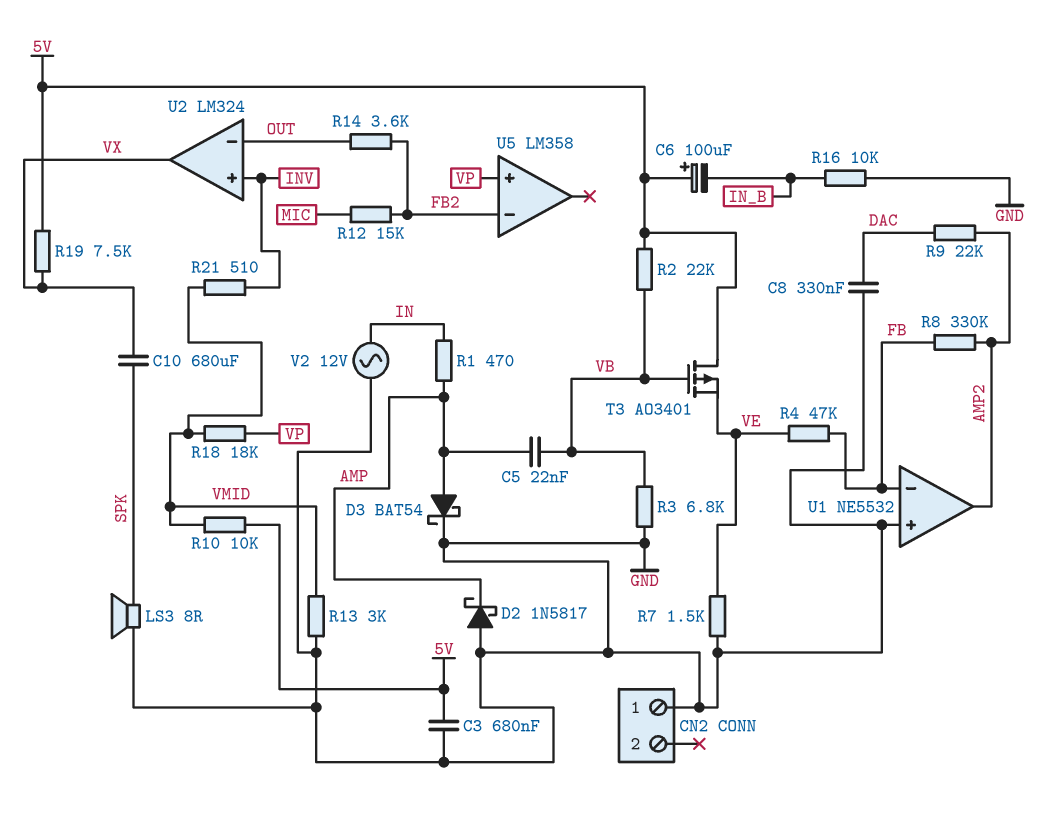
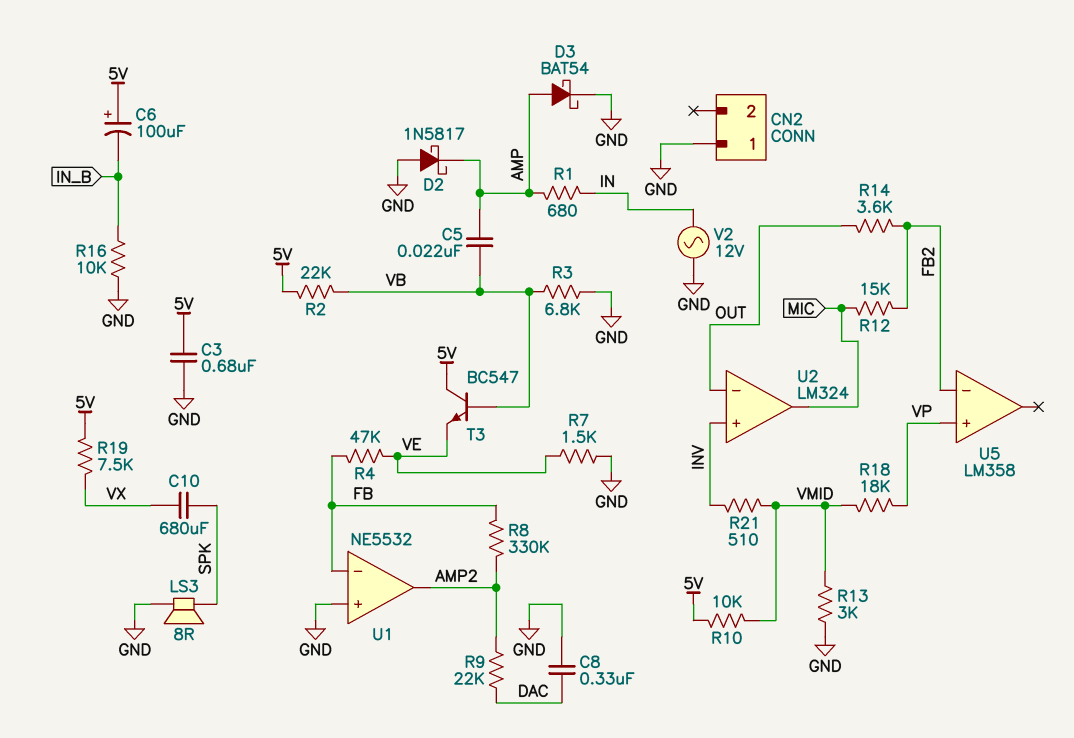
R1: 470 (AMP, IN) -> 680 (AMP, IN)
T3: PMOS AO3401 (G VB, D 5V, S VE) -> NPN BC547 (B VB, C 5V, E VE)
U2 pin out: VX -> MIC

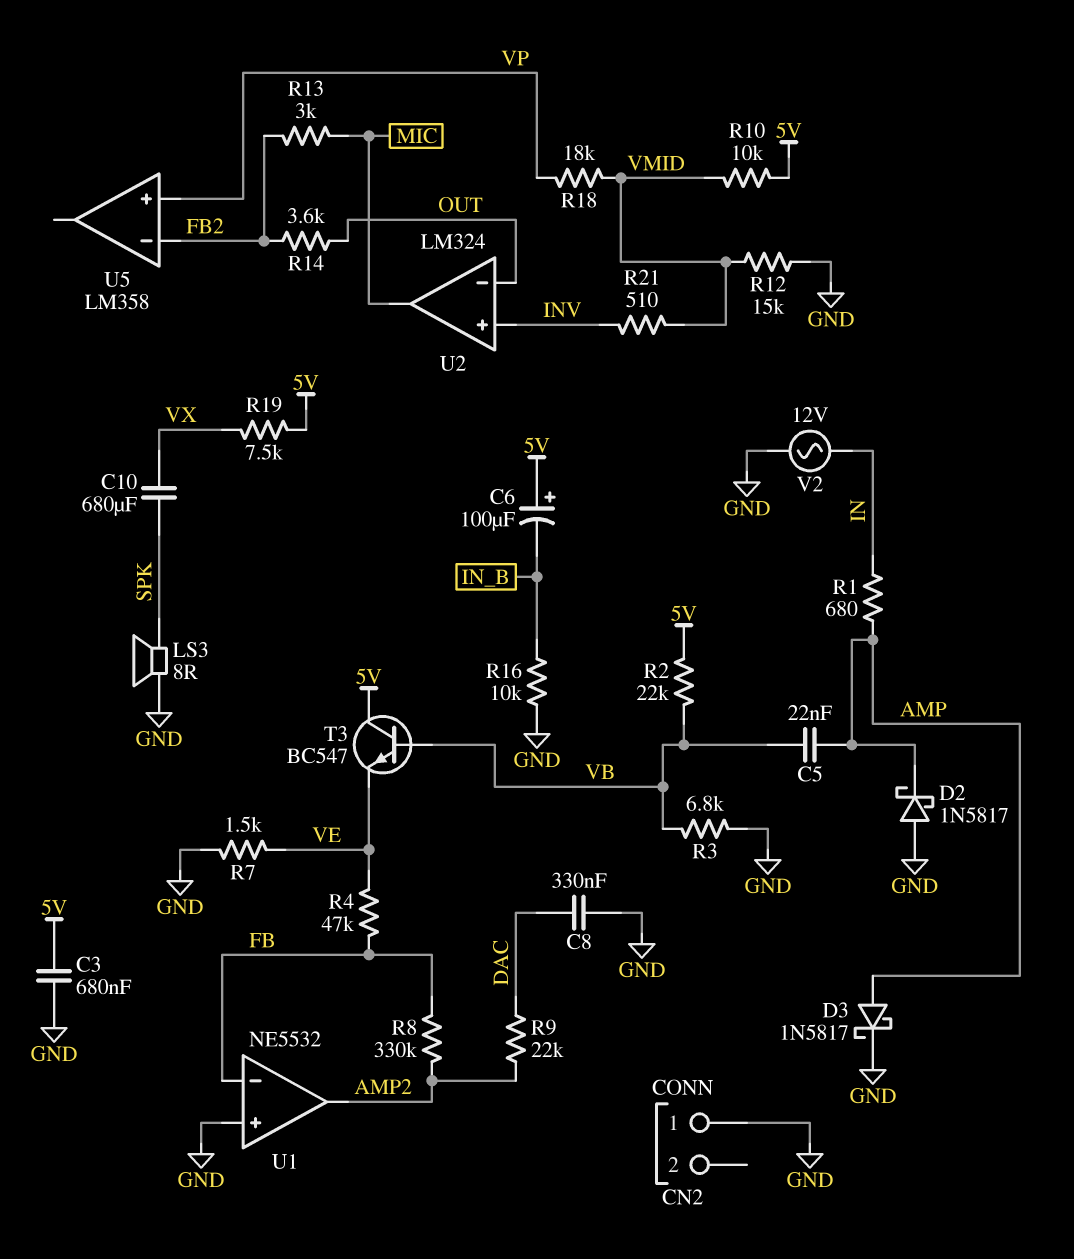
D3: schottky BAT54 (A AMP, K GND) -> schottky 1N5817 (A AMP, K GND)
R12: 15k (FB2, MIC) -> 15k (GND, VMID)
R13: 3k (GND, VMID) -> 3k (FB2, MIC)

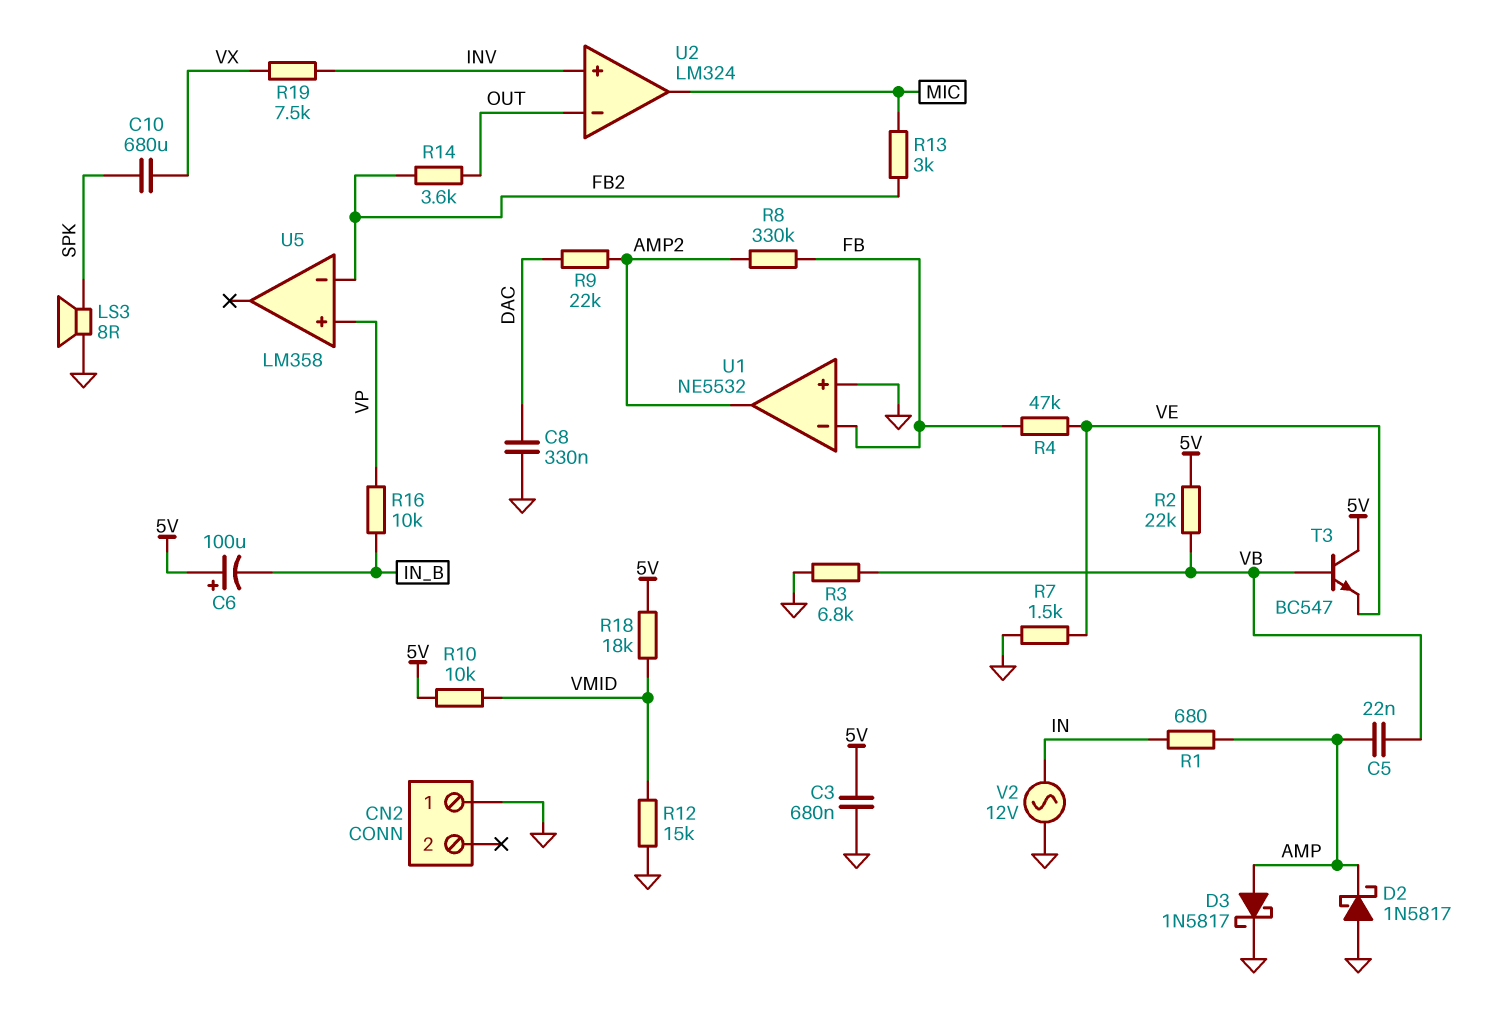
R16: 10k (GND, IN_B) -> 10k (IN_B, VP)
R18: 18k (VMID, VP) -> 18k (5V, VMID)
R19: 7.5k (5V, VX) -> 7.5k (INV, VX)
R21: 510 (INV, VMID) -> none

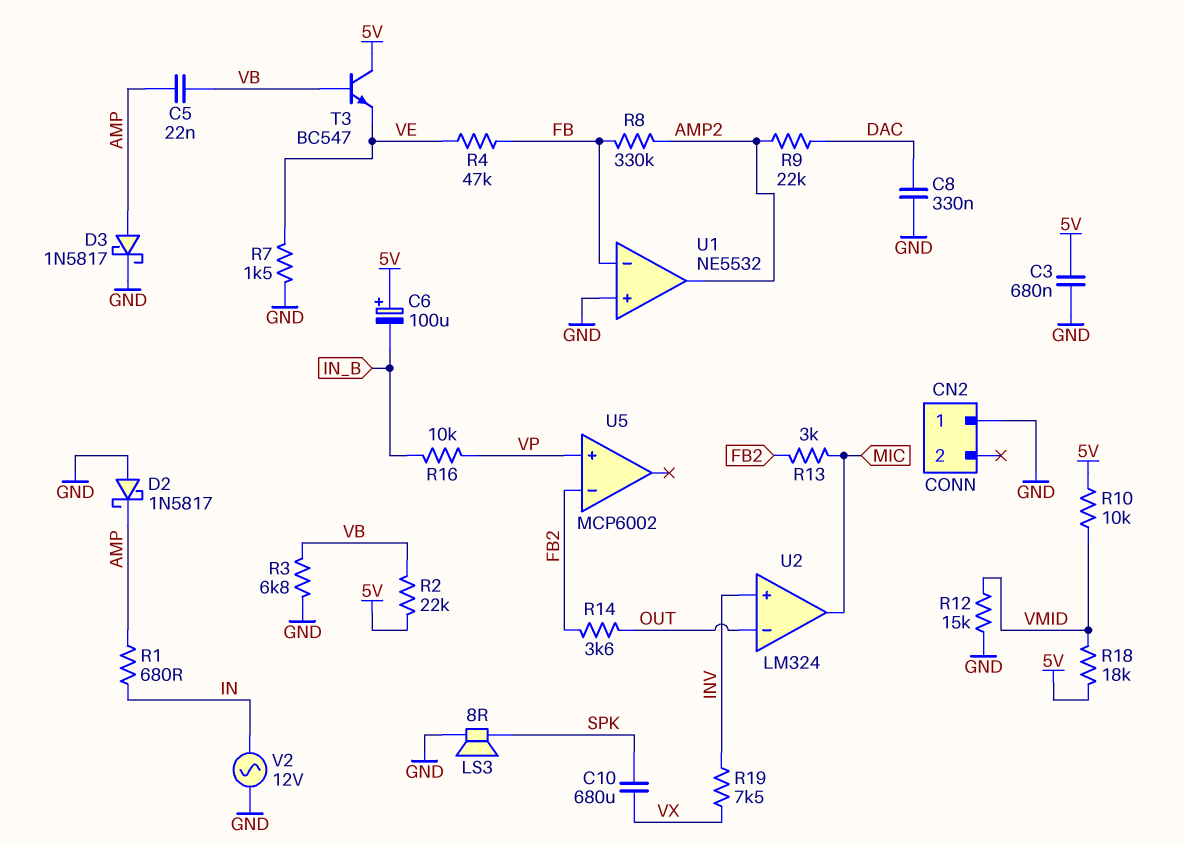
U5: LM358 -> MCP6002

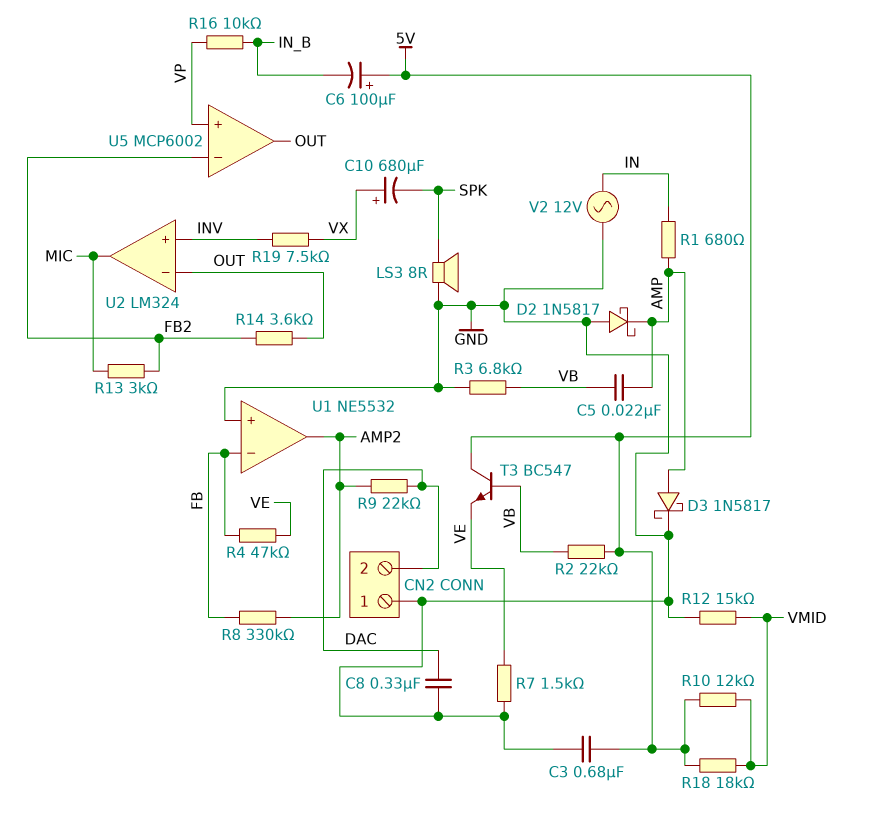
C10: 680uF (SPK, VX) -> 680uF (plus VX, minus SPK)
CN2 pin 2: none -> DAC
R10: 10k (5V, VMID) -> 12k (5V, VMID)
U5 pin out: none -> OUT

